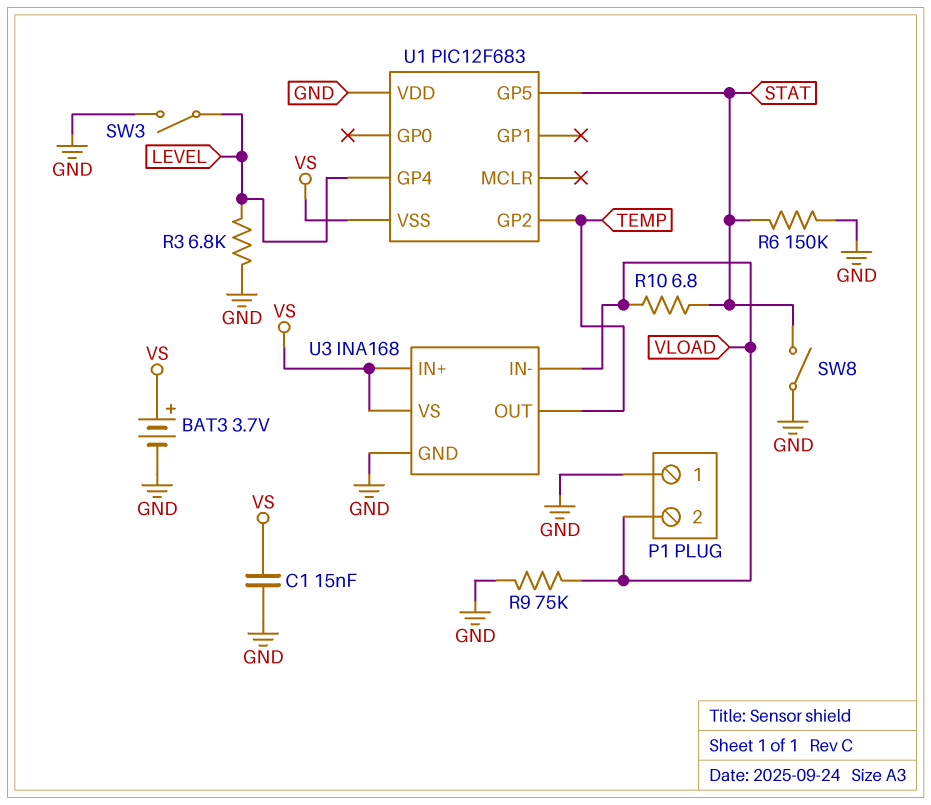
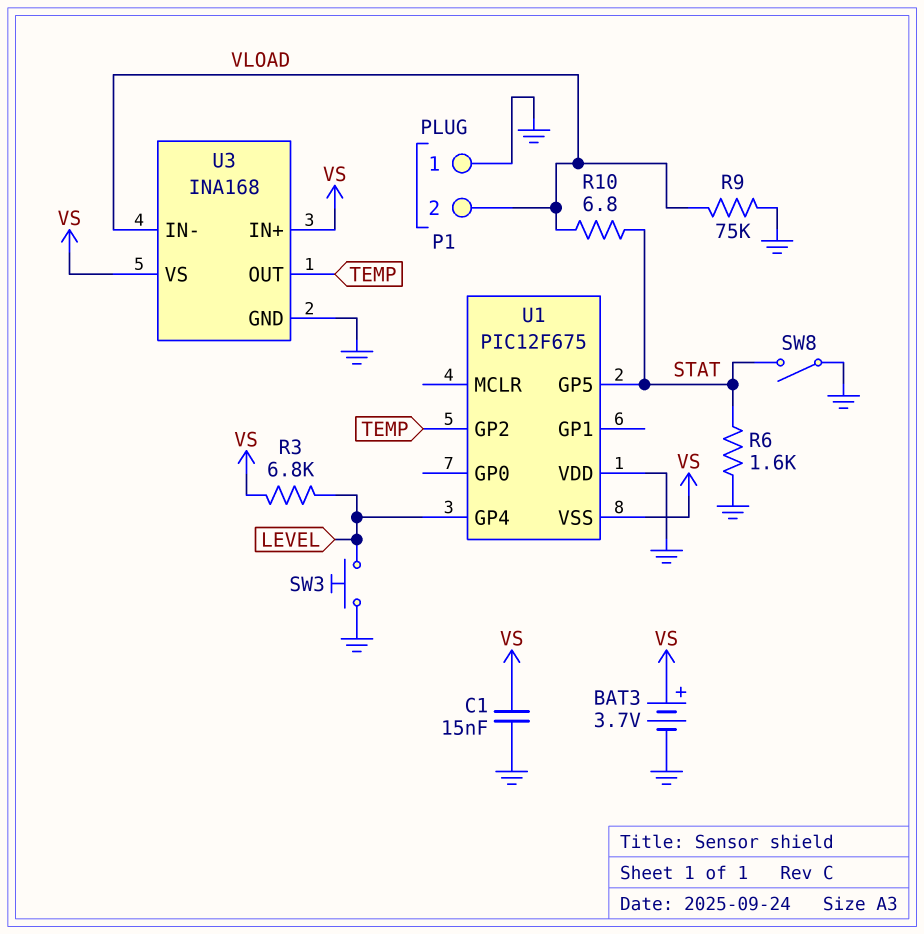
R3: 6.8k (GND, LEVEL) -> 6.8k (LEVEL, VS)
R6: 150k (GND, STAT) -> 1.6k (GND, STAT)
SW3: switch (GND, LEVEL) -> button (GND, LEVEL)
U1: PIC12F683 -> PIC12F675

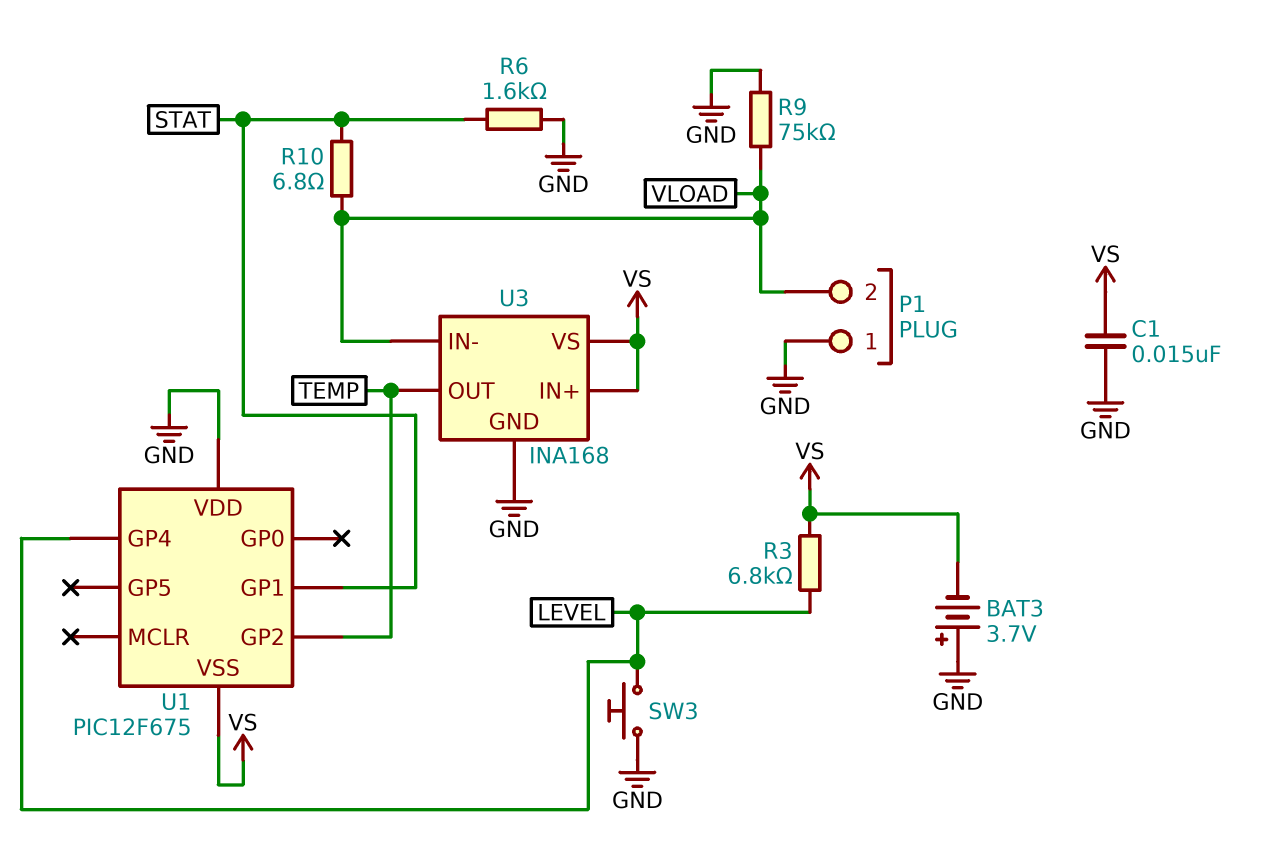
BAT3: 3.7V (plus VS, minus GND) -> 3.7V (plus GND, minus VS)
SW8: switch (GND, STAT) -> none
U1 pin GP1: none -> STAT
U1 pin GP5: STAT -> none

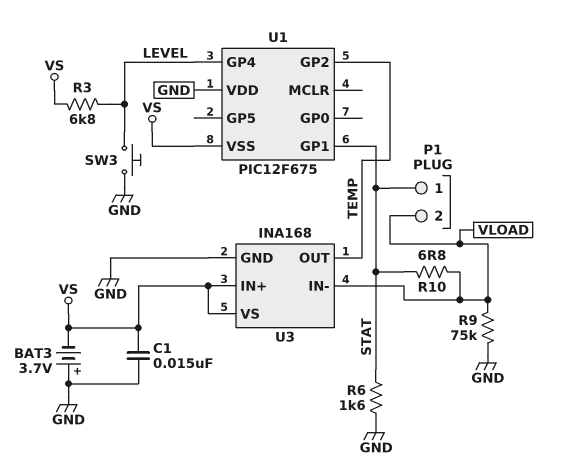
P1 pin 1: GND -> STAT

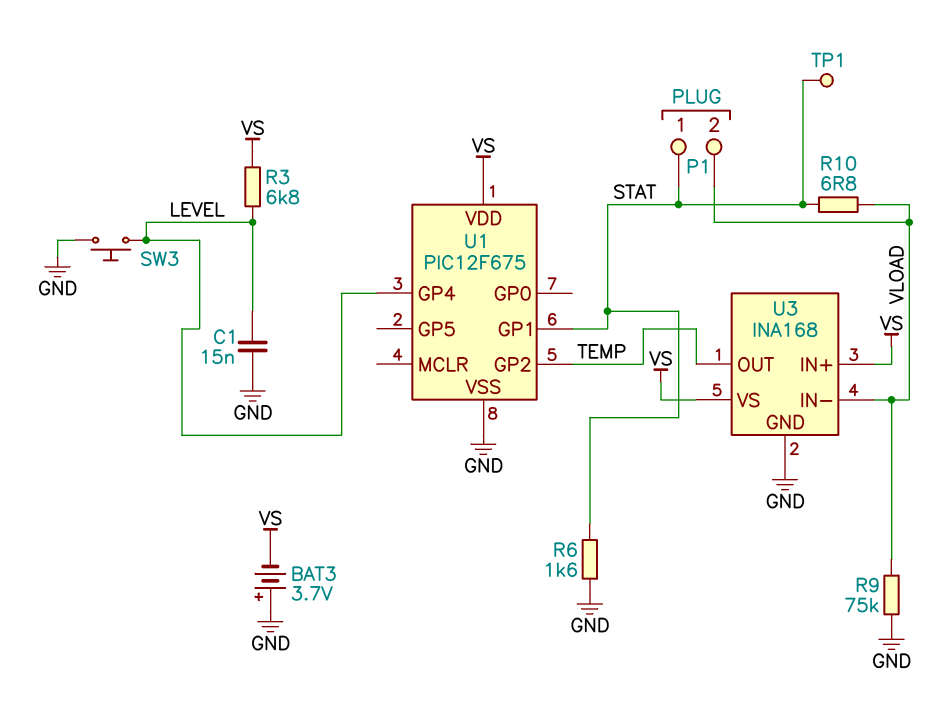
C1: 15nF (GND, VS) -> 15nF (GND, LEVEL)
TP1: none -> test point (STAT)
U1 pin VDD: GND -> VS
U1 pin VSS: VS -> GND

